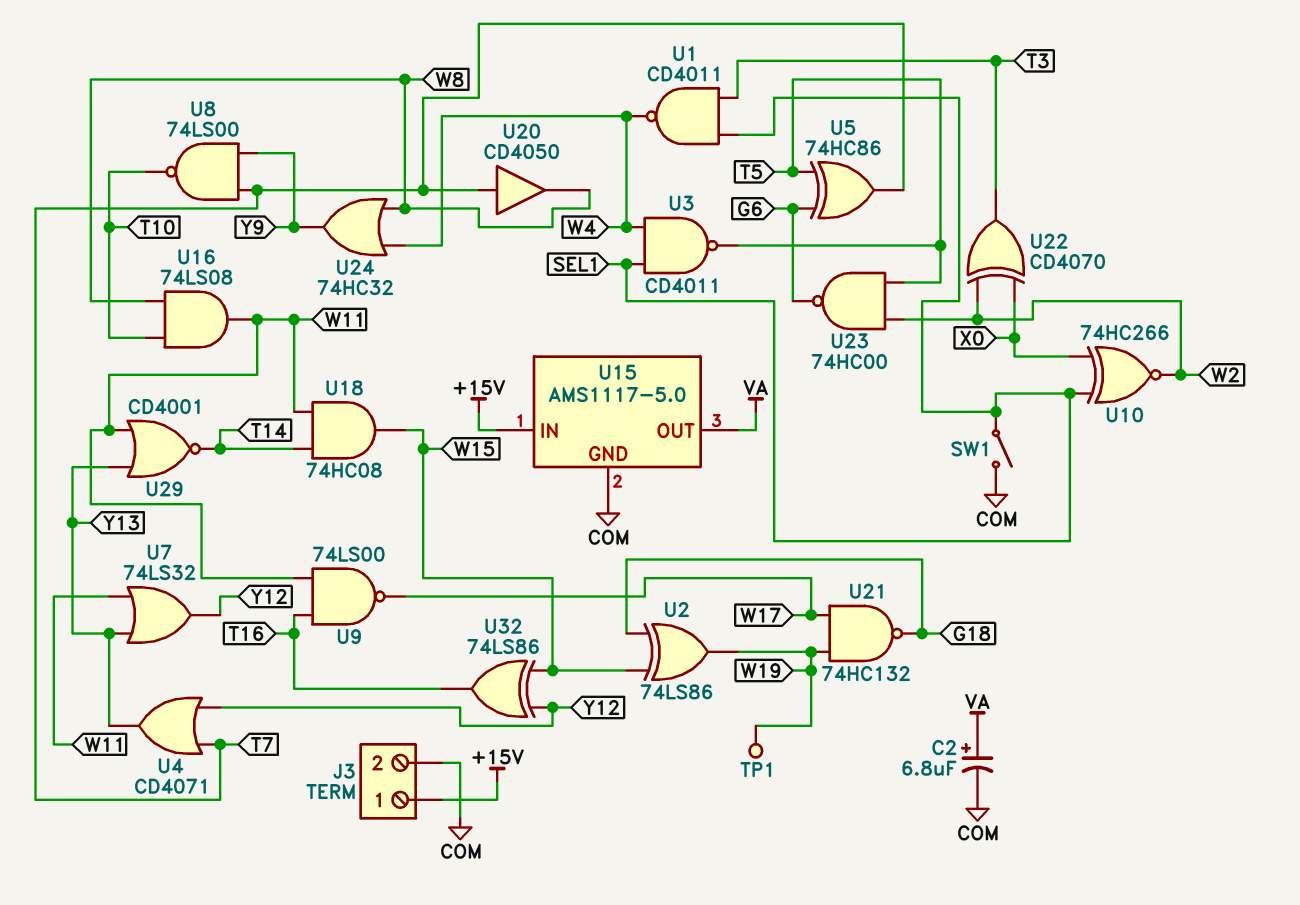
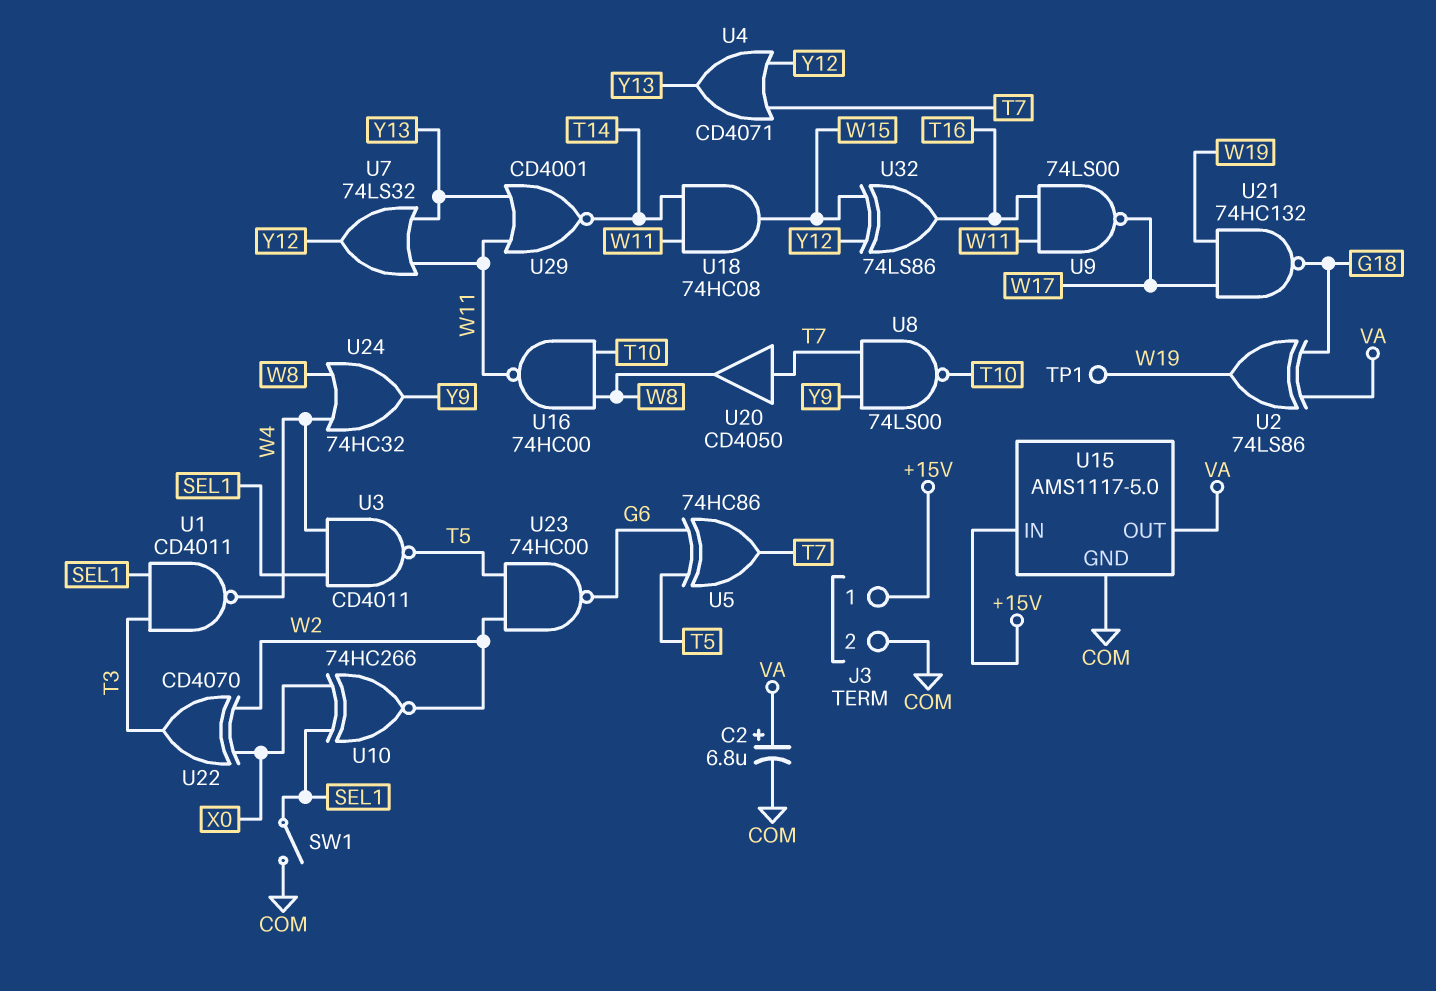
U2: XOR 74LS86 (in G18, in W15, out W19) -> XOR 74LS86 (in G18, in VA, out W19)
U16: AND 74LS08 (in T10, in W8, out W11) -> NAND 74HC00 (in T10, in W8, out W11)

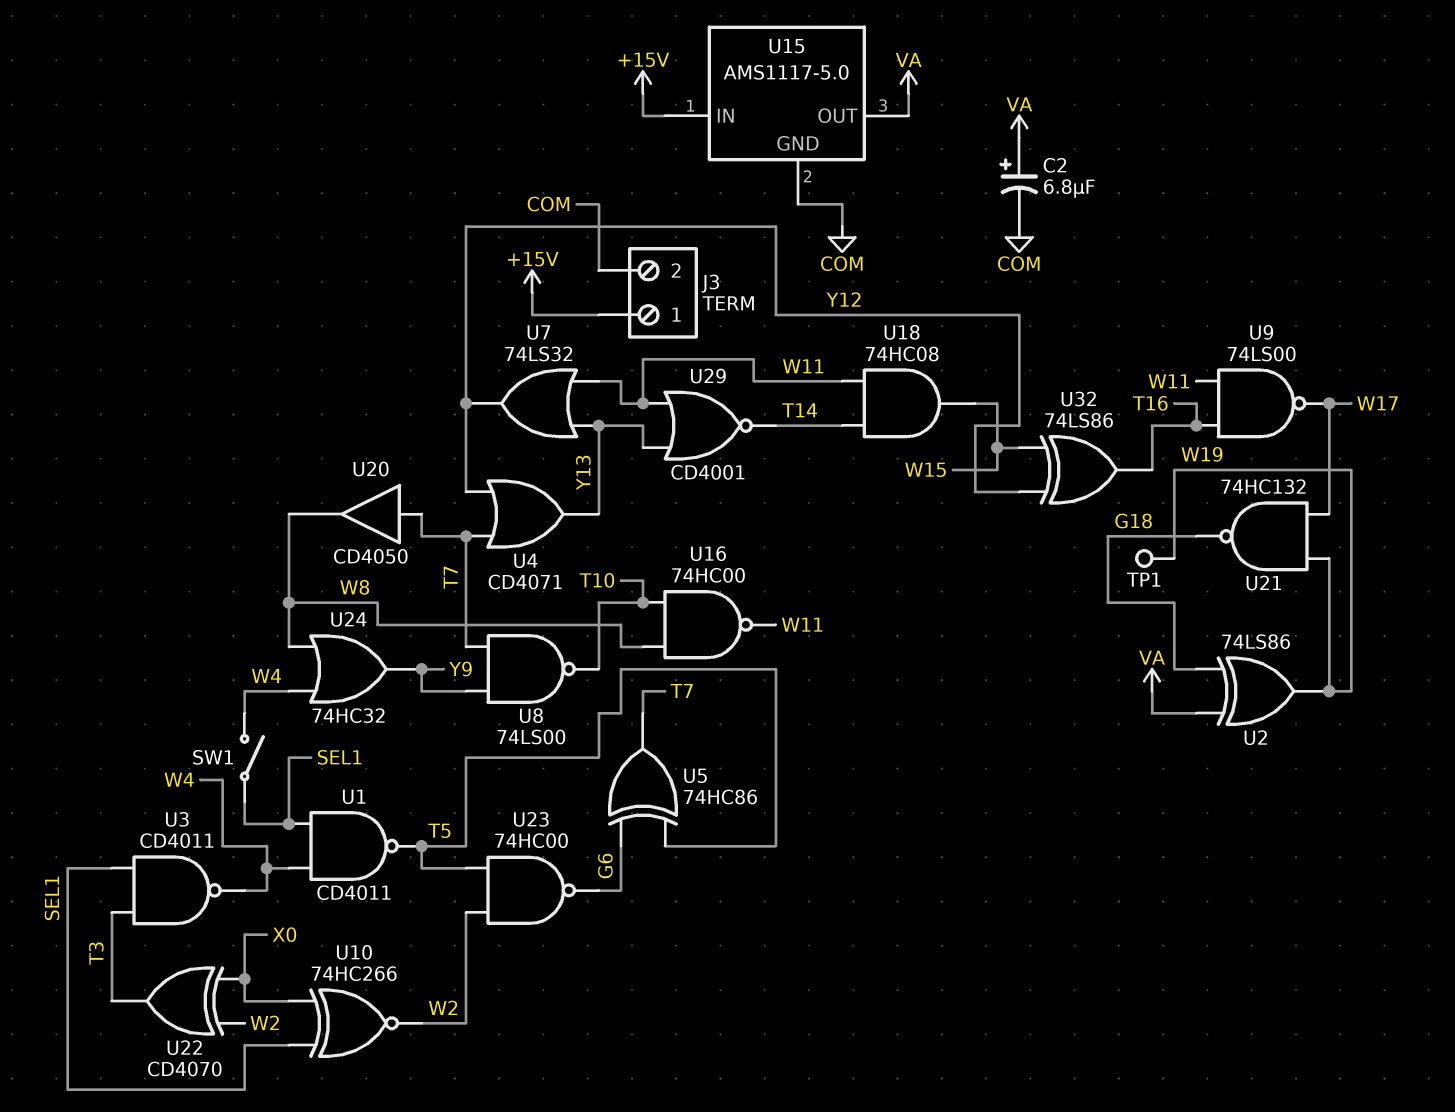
SW1: switch (COM, SEL1) -> switch (SEL1, W4)
U1: NAND CD4011 (in SEL1, in T3, out W4) -> NAND CD4011 (in SEL1, in W4, out T5)
U3: NAND CD4011 (in SEL1, in W4, out T5) -> NAND CD4011 (in SEL1, in T3, out W4)

